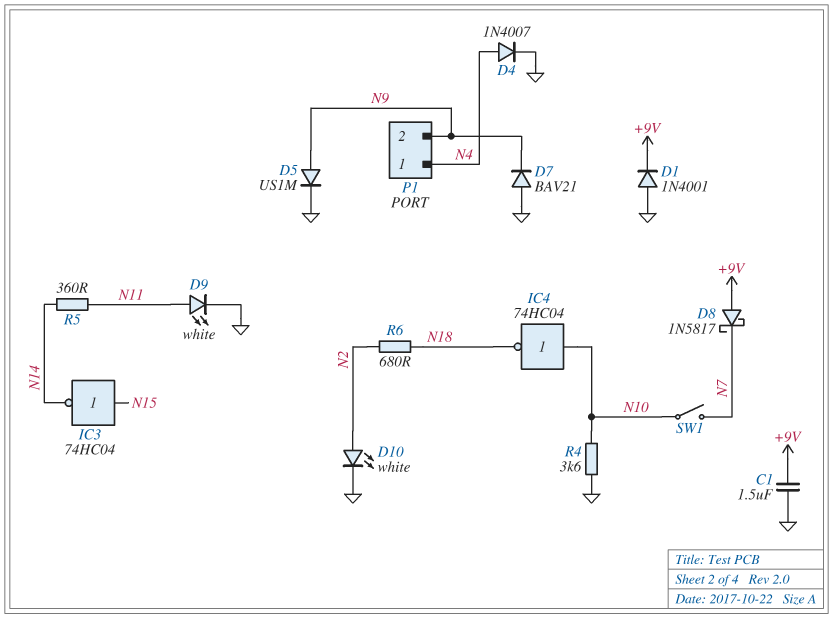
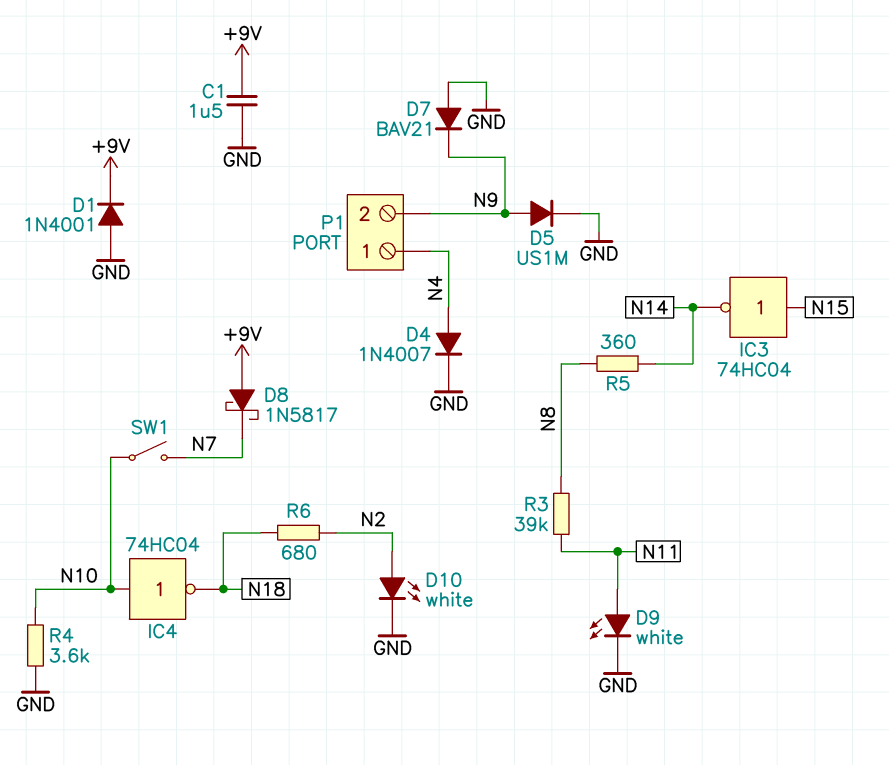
R3: none -> 39k (N8, N11)
R5: 360 (N11, N14) -> 360 (N8, N14)

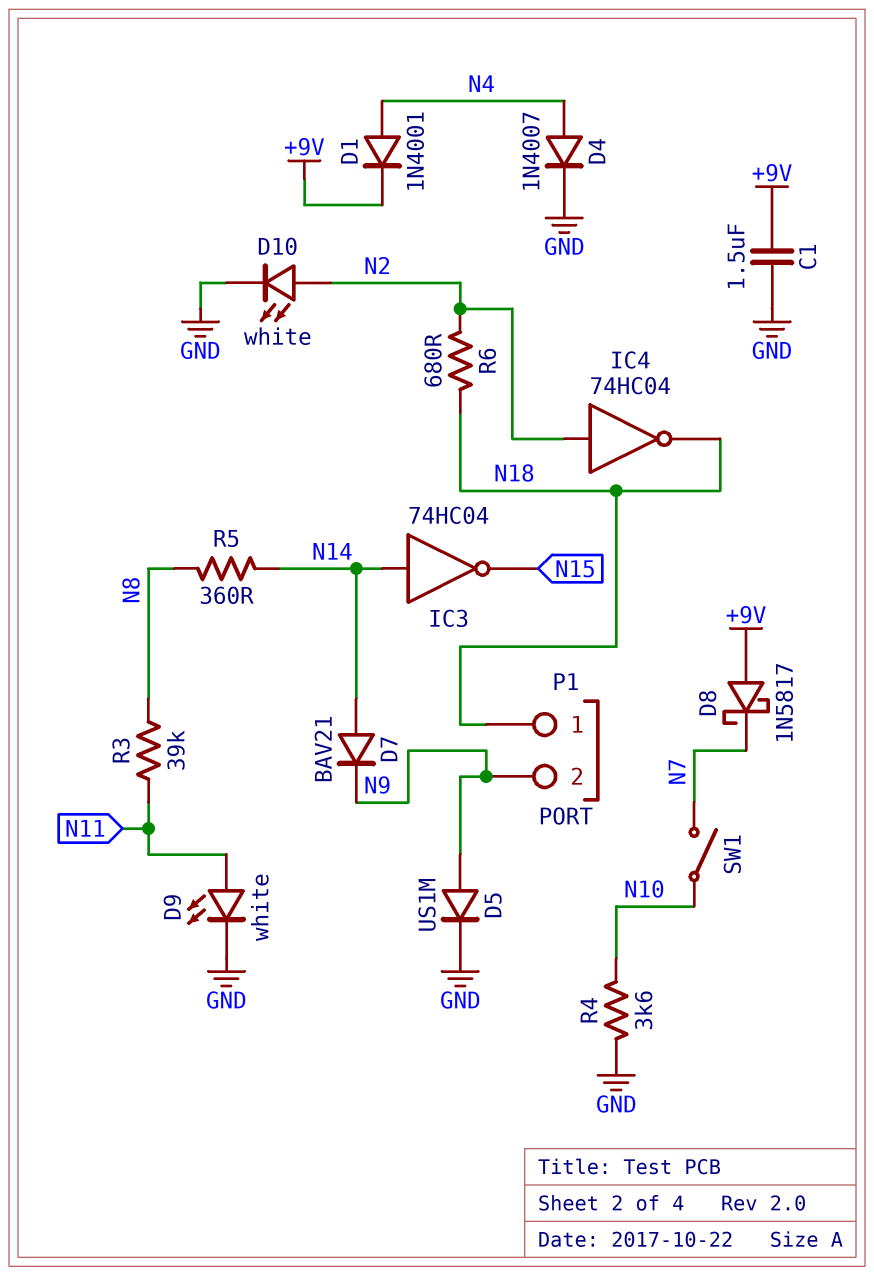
D1: diode 1N4001 (A GND, K +9V) -> diode 1N4001 (A N4, K +9V)
D7: diode BAV21 (A GND, K N9) -> diode BAV21 (A N14, K N9)
IC3: NOT 74HC04 (in N15, out N14) -> NOT 74HC04 (in N14, out N15)
IC4: NOT 74HC04 (in N10, out N18) -> NOT 74HC04 (in N2, out N18)
P1 pin 1: N4 -> N18

